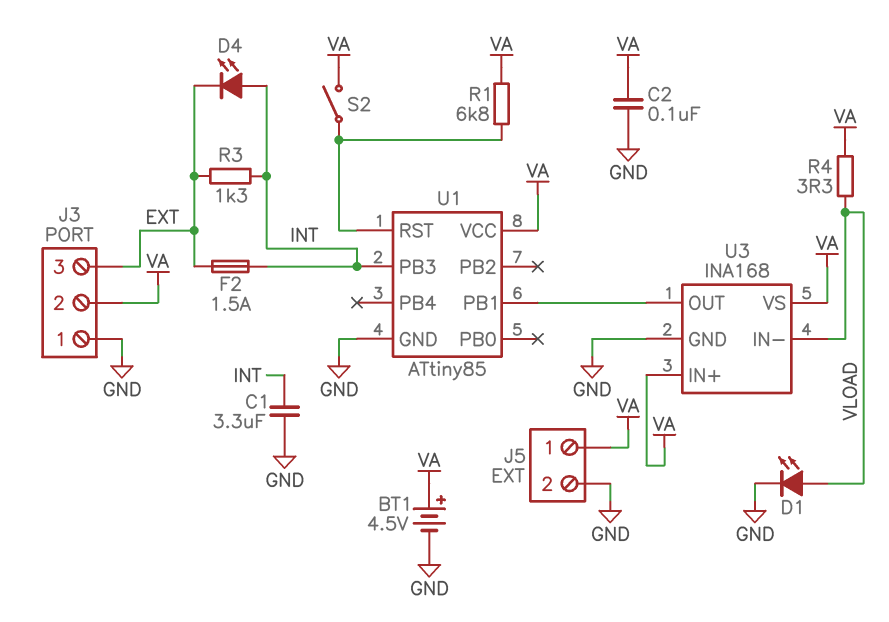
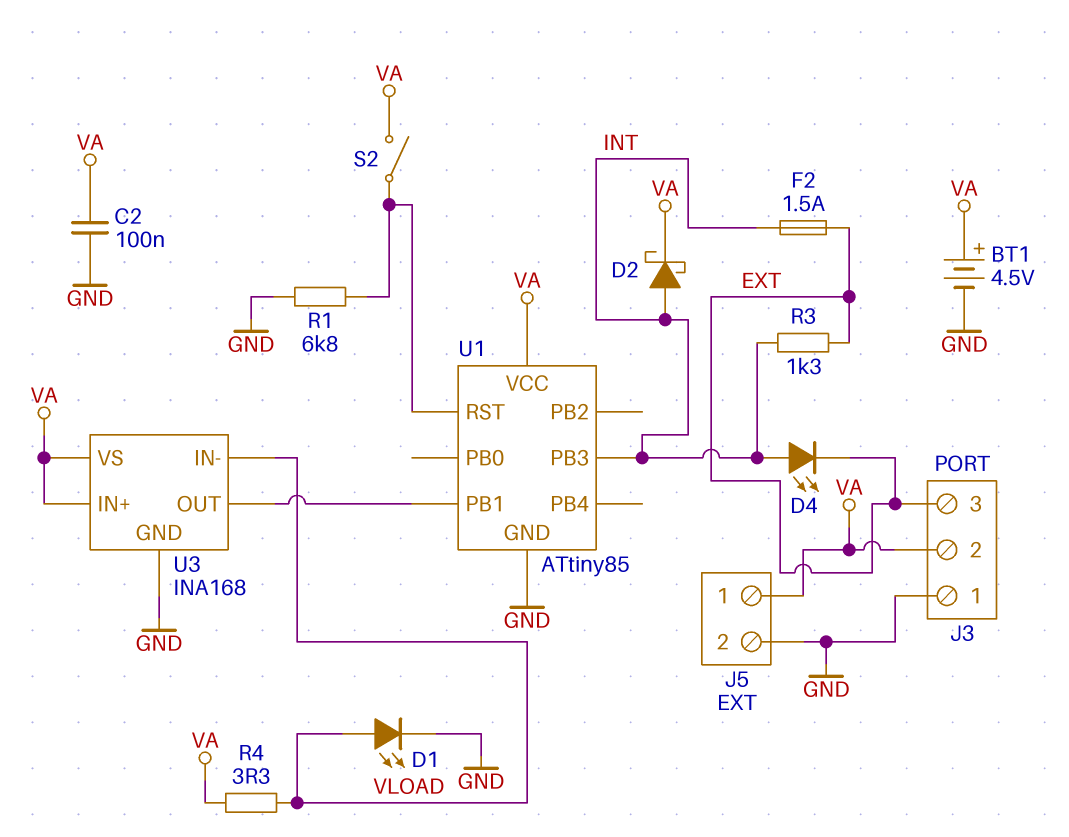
C1: 3.3uF (GND, INT) -> none
D2: none -> schottky (A INT, K VA)
R1: 6.8k (U1/RST, VA) -> 6.8k (GND, U1/RST)

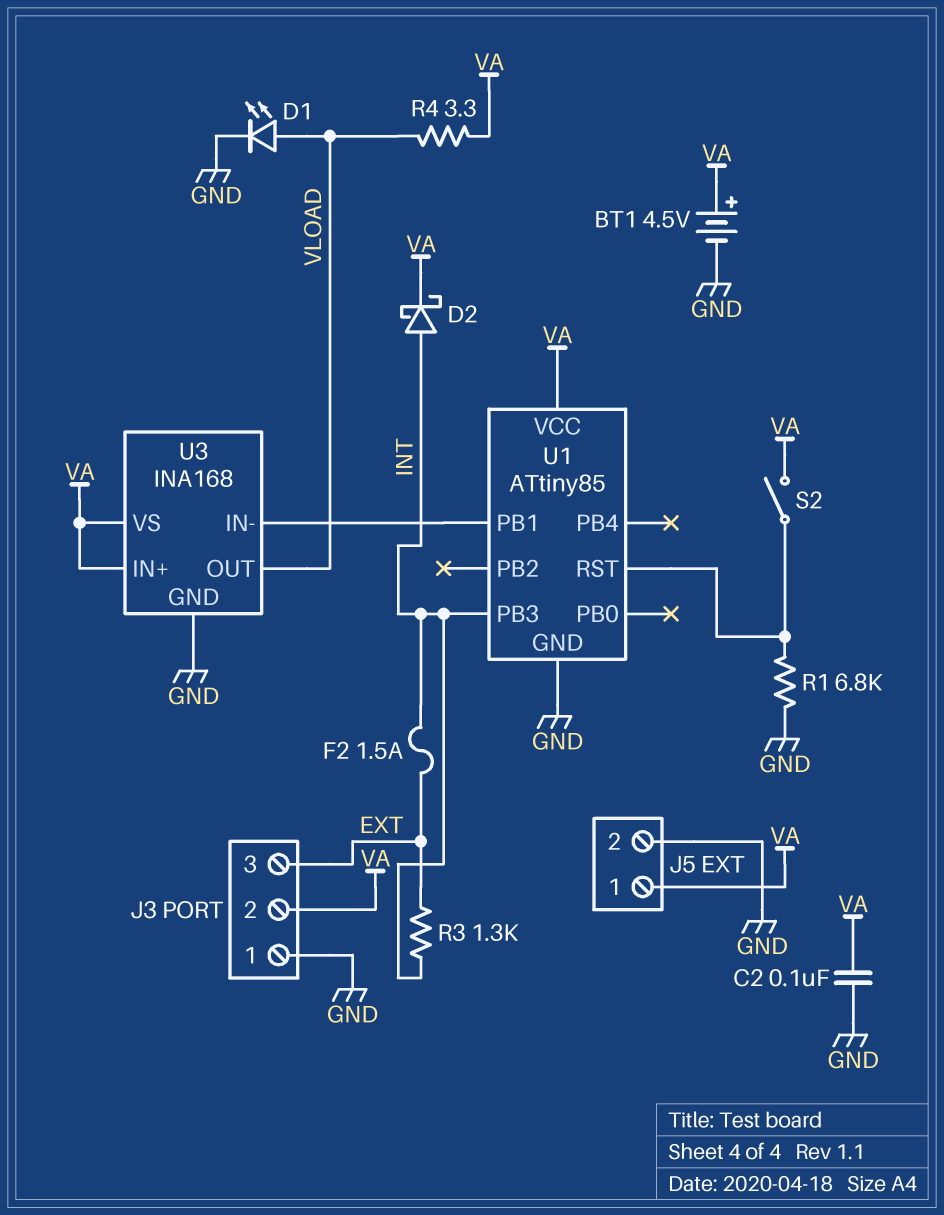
D4: LED (A INT, K EXT) -> none
U3 pin IN-: VLOAD -> U1/PB1
U3 pin OUT: U1/PB1 -> VLOAD

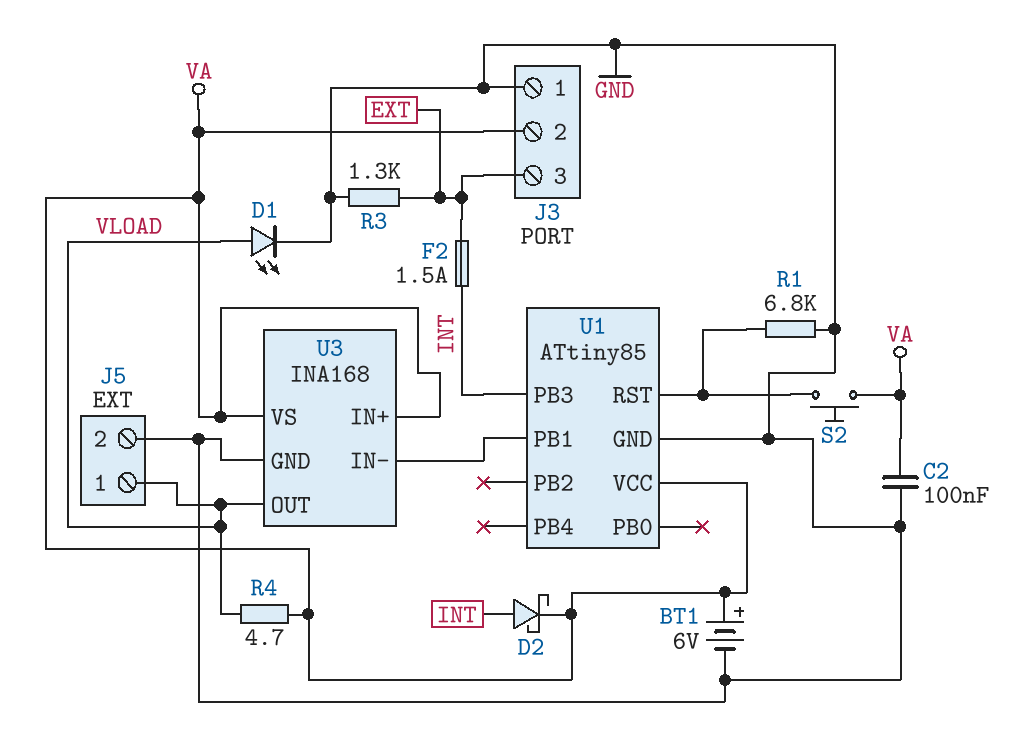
BT1: 4.5V (plus VA, minus GND) -> 6V (plus VA, minus GND)
J5 pin 1: VA -> VLOAD
R3: 1.3k (EXT, INT) -> 1.3k (EXT, GND)
R4: 3.3 (VA, VLOAD) -> 4.7 (VA, VLOAD)
S2: switch (U1/RST, VA) -> button (U1/RST, VA)

